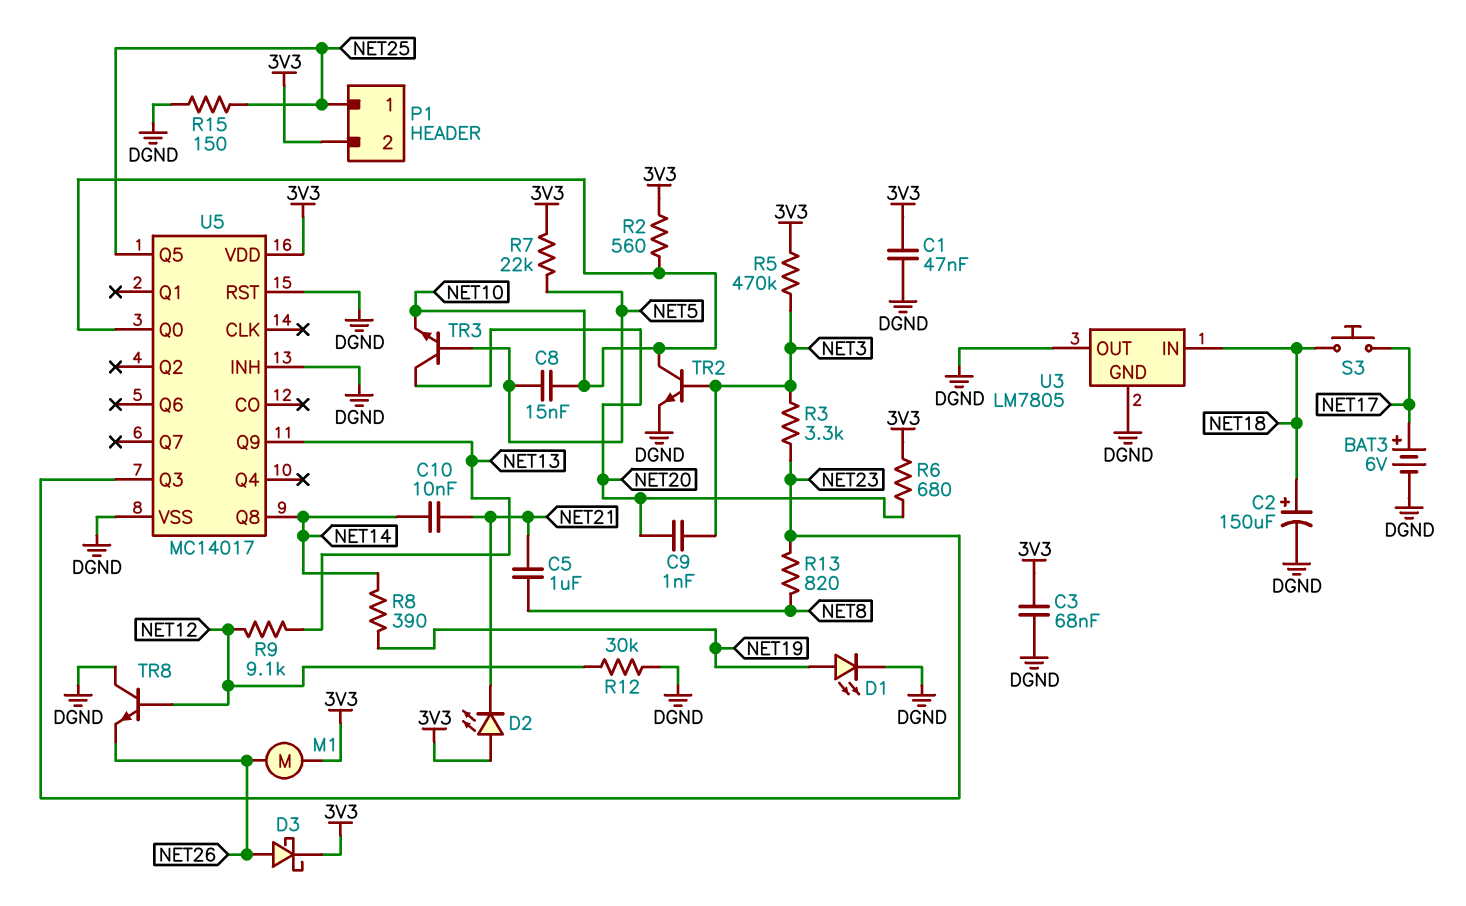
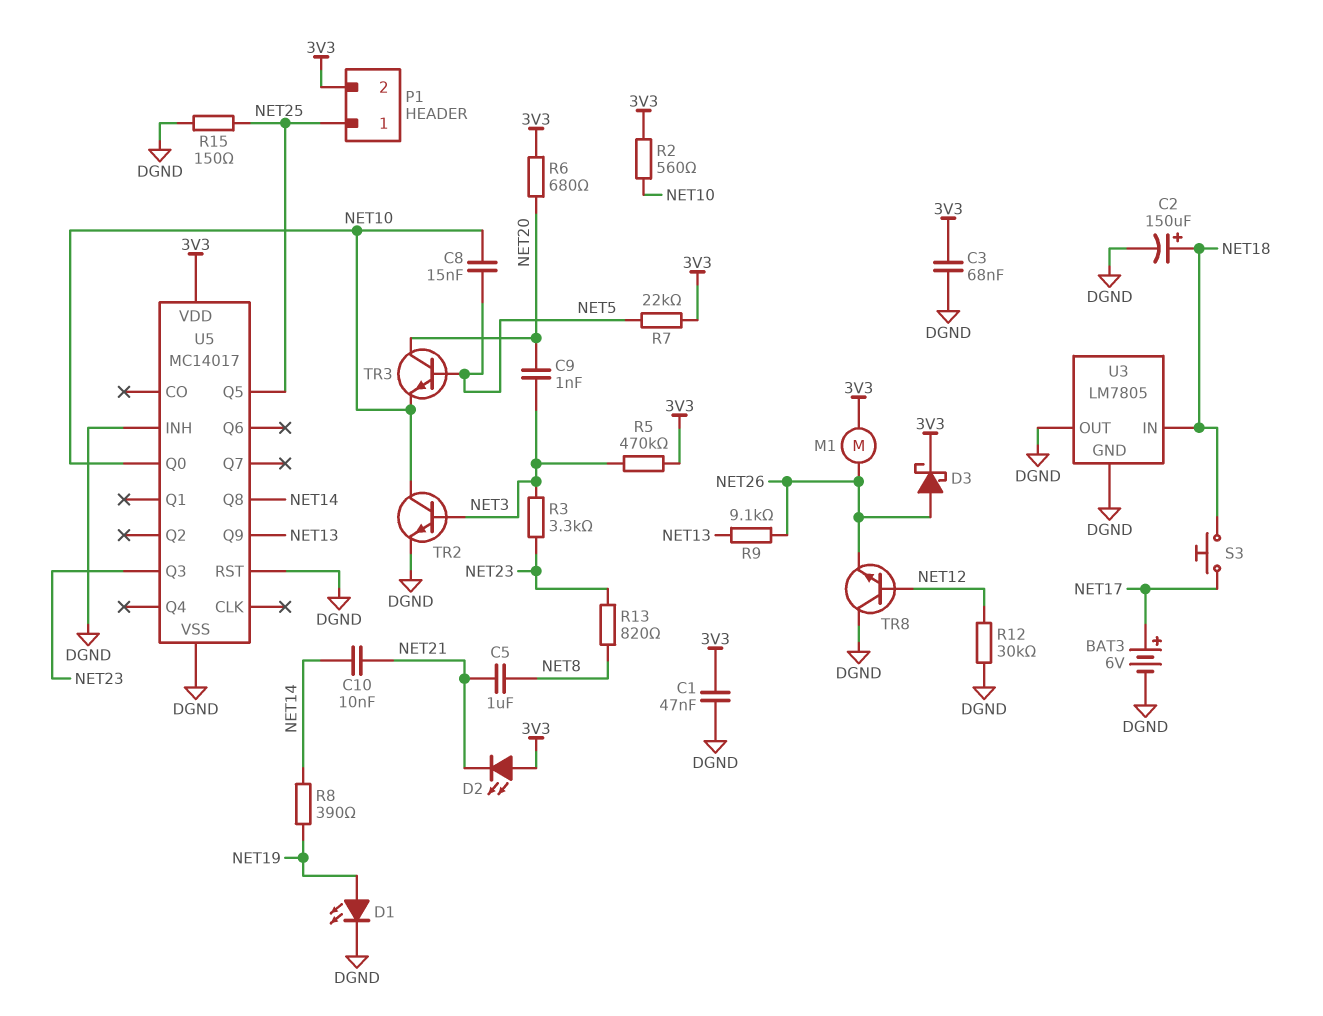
R9: 9.1k (NET12, NET13) -> 9.1k (NET13, NET26)

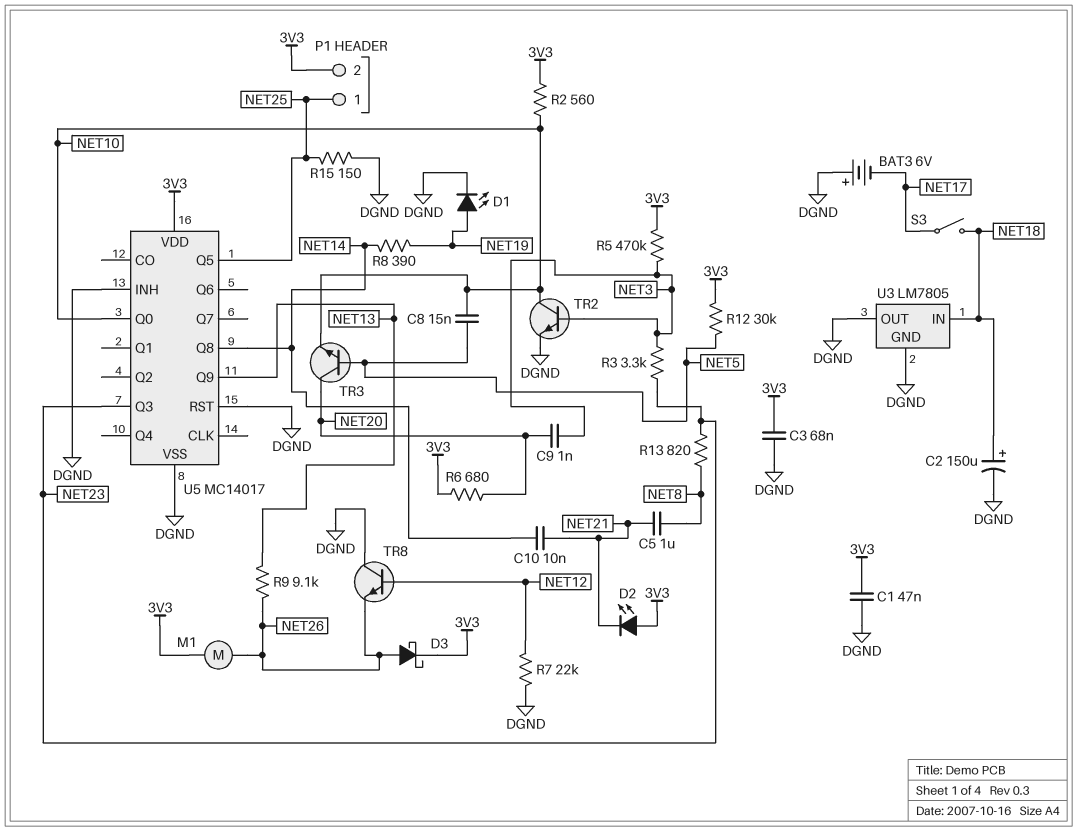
BAT3: 6V (plus NET17, minus DGND) -> 6V (plus DGND, minus NET17)
R7: 22k (3V3, NET5) -> 22k (DGND, NET12)
R12: 30k (DGND, NET12) -> 30k (3V3, NET5)
S3: button (NET17, NET18) -> switch (NET17, NET18)

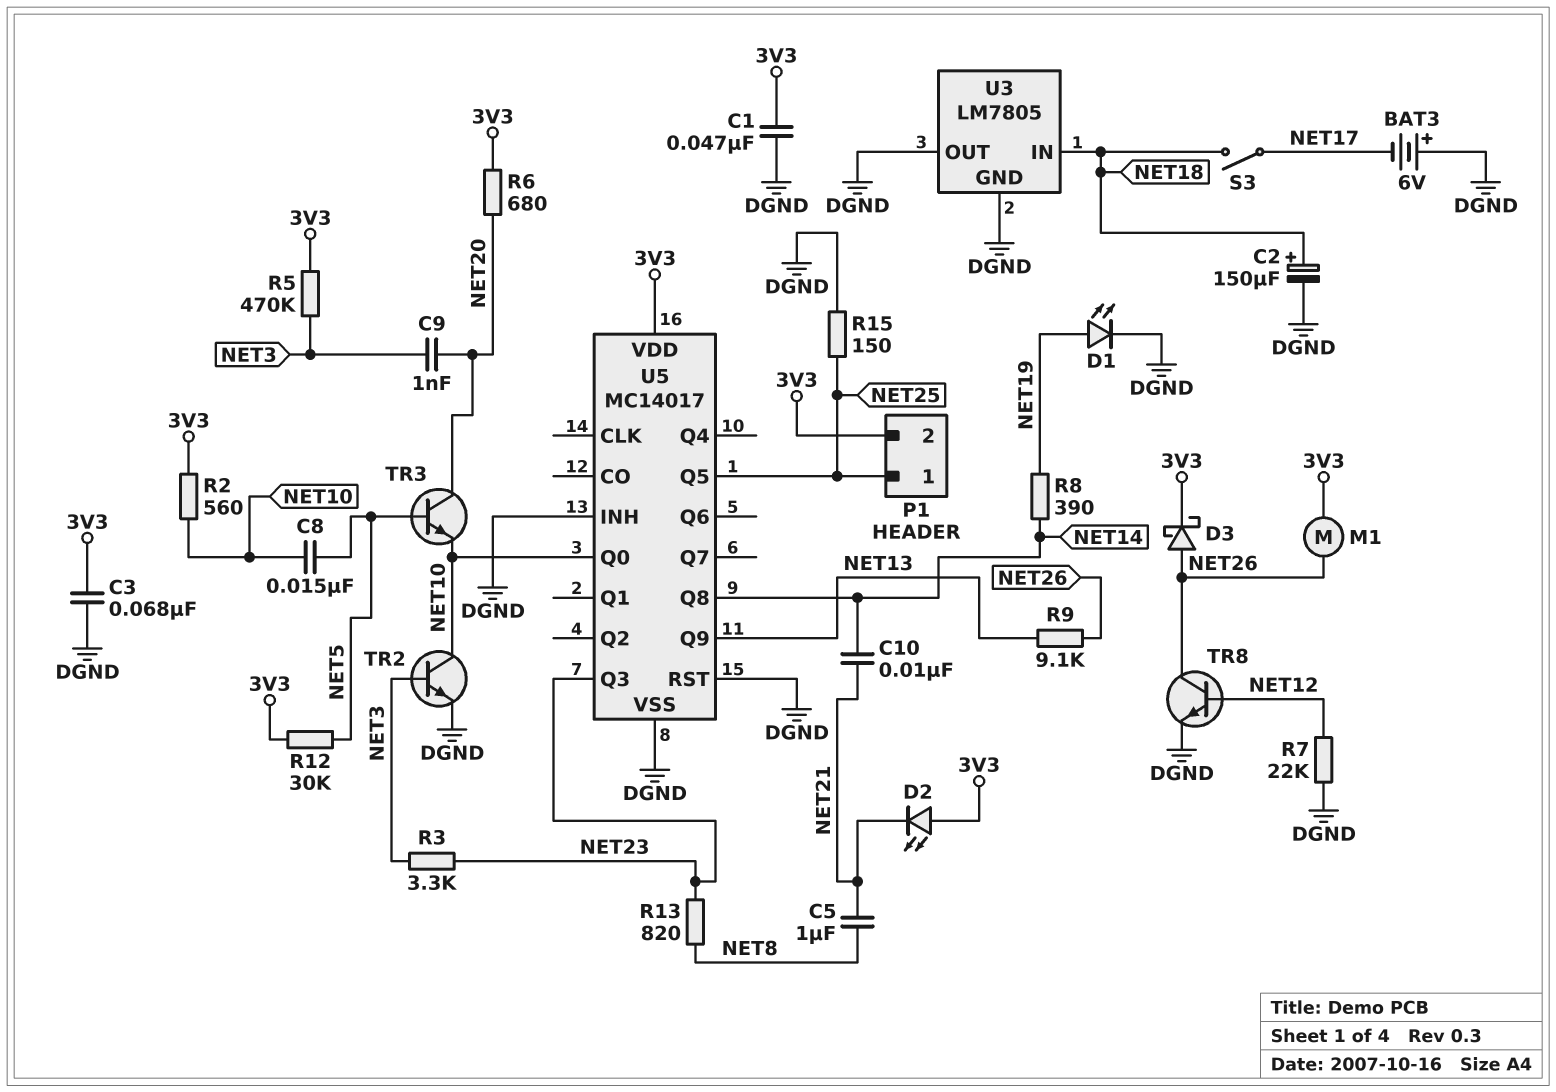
TR8: NPN (B NET12, C DGND, E NET26) -> NPN (B NET12, C NET26, E DGND)

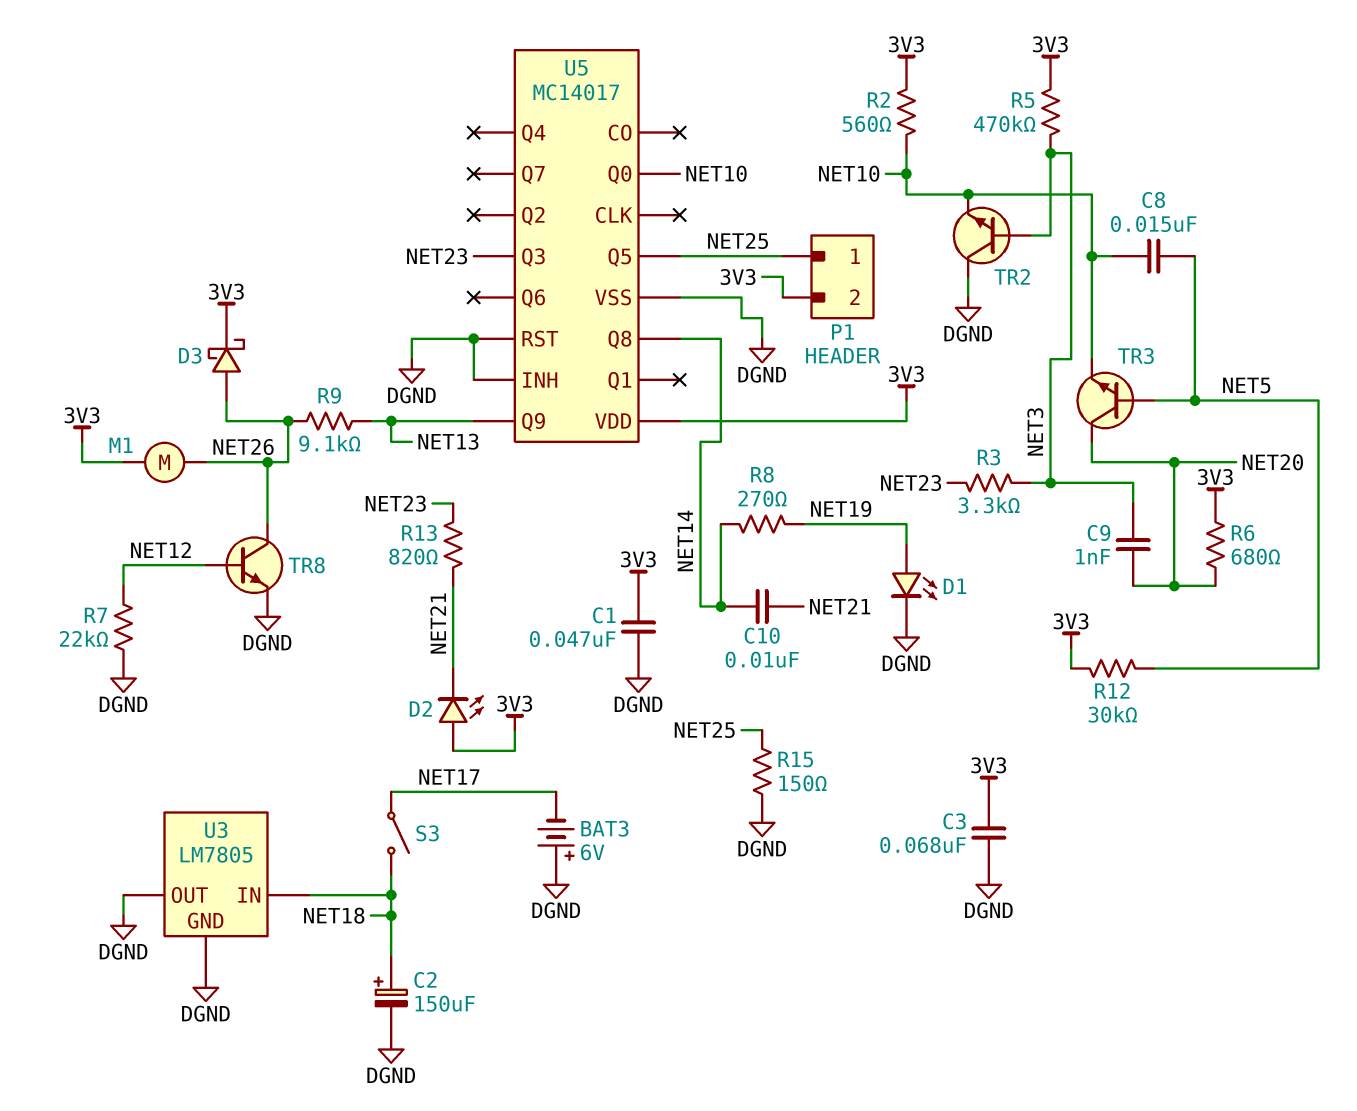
C5: 1uF (NET8, NET21) -> none
R8: 390 (NET14, NET19) -> 270 (NET14, NET19)
R13: 820 (NET8, NET23) -> 820 (NET21, NET23)
TR2: NPN (B NET3, C NET10, E DGND) -> NPN (B NET3, C DGND, E NET10)

